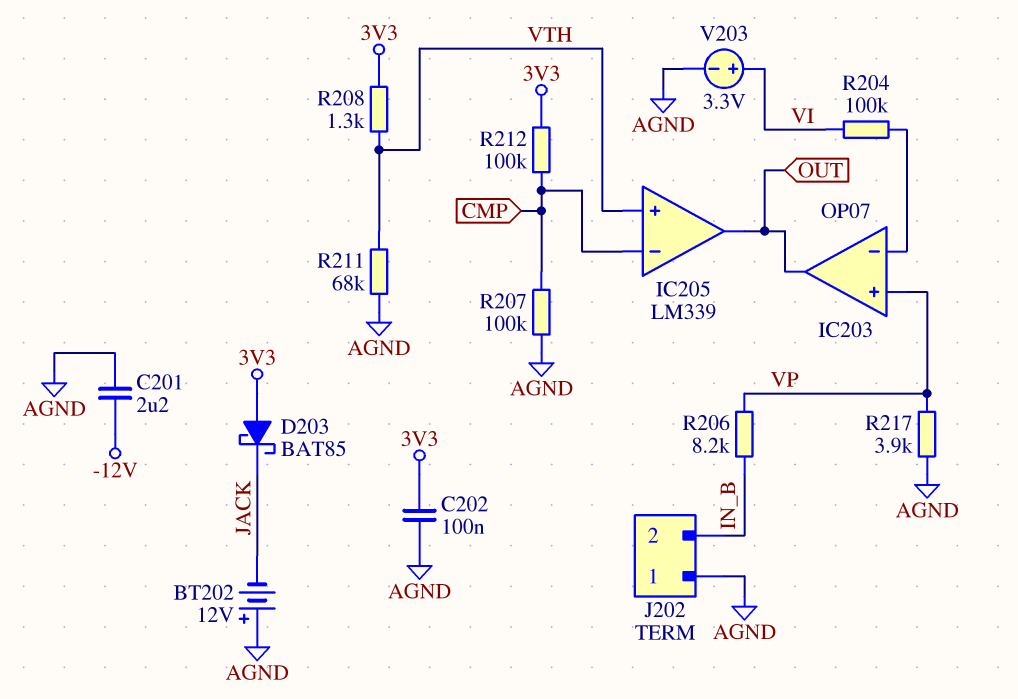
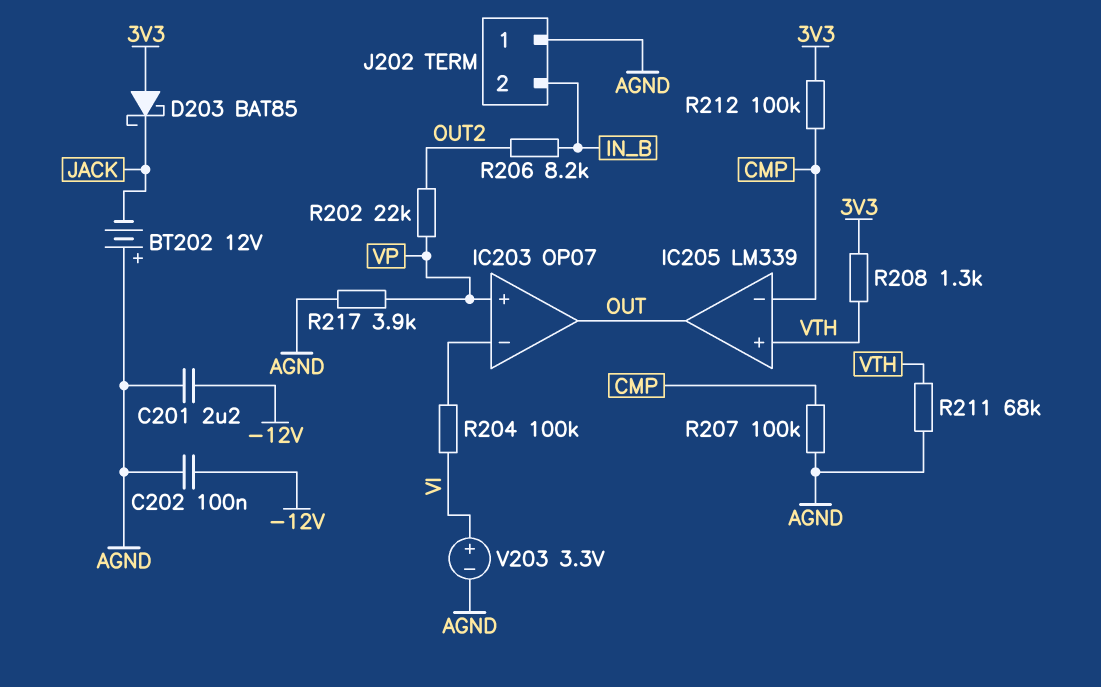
C202: 100nF (3V3, AGND) -> 100nF (-12V, AGND)
R202: none -> 22k (OUT2, VP)
R206: 8.2k (IN_B, VP) -> 8.2k (IN_B, OUT2)

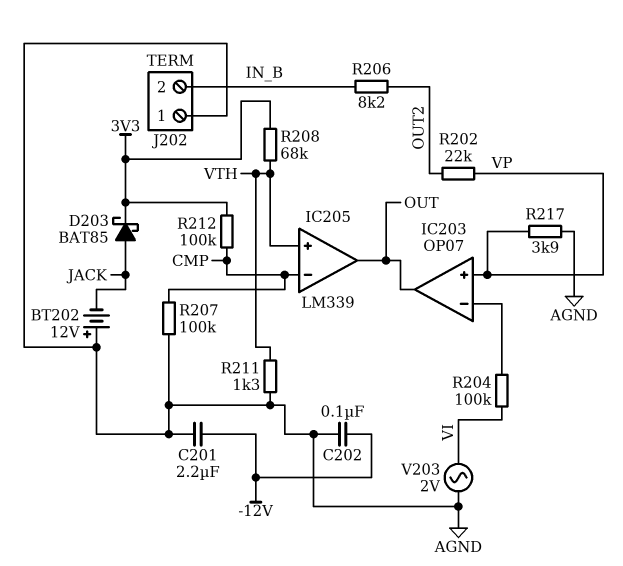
D203: schottky BAT85 (A 3V3, K JACK) -> schottky BAT85 (A JACK, K 3V3)
R208: 1.3k (3V3, VTH) -> 68k (3V3, VTH)
R211: 68k (AGND, VTH) -> 1.3k (AGND, VTH)
V203: 3.3V (plus VI, minus AGND) -> AC 2V (AGND, VI)

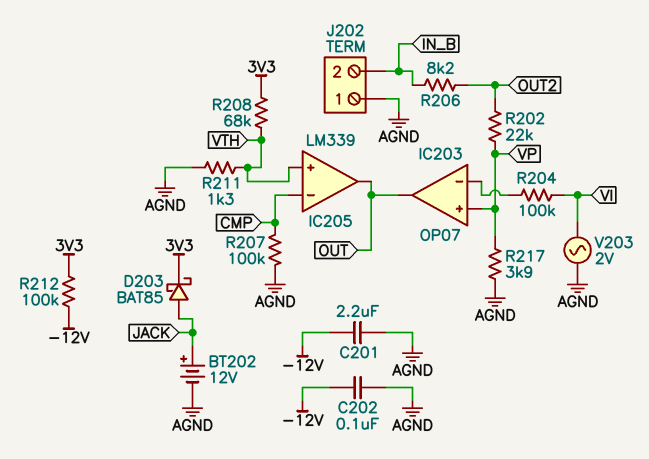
BT202: 12V (plus AGND, minus JACK) -> 12V (plus JACK, minus AGND)
R212: 100k (3V3, CMP) -> 100k (-12V, 3V3)

